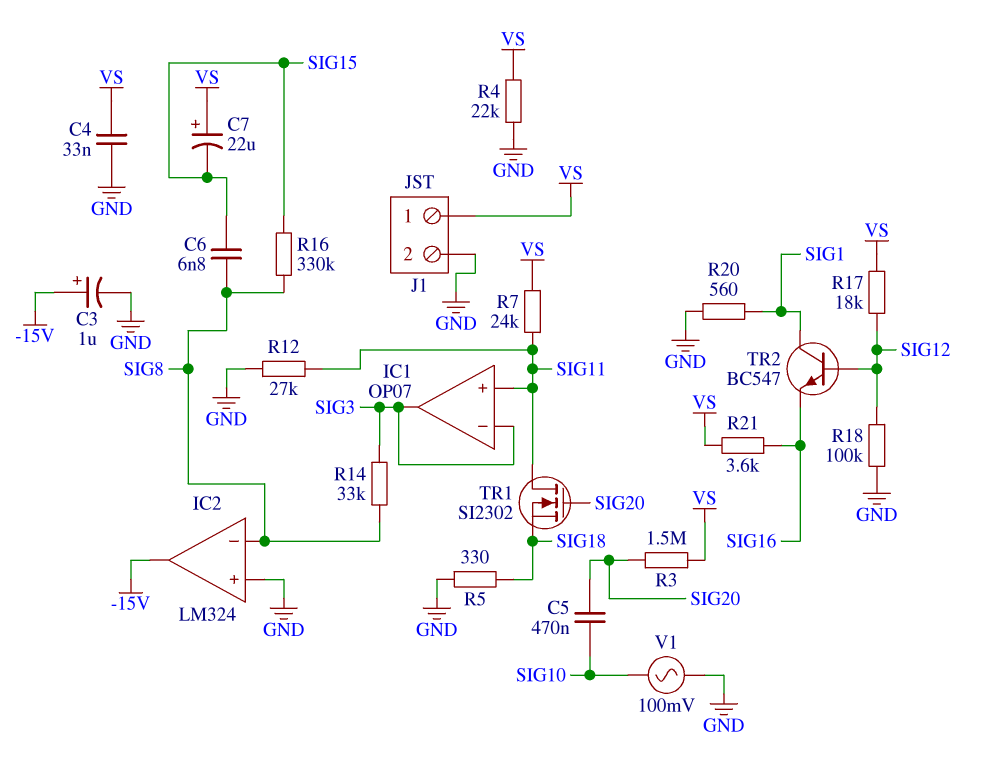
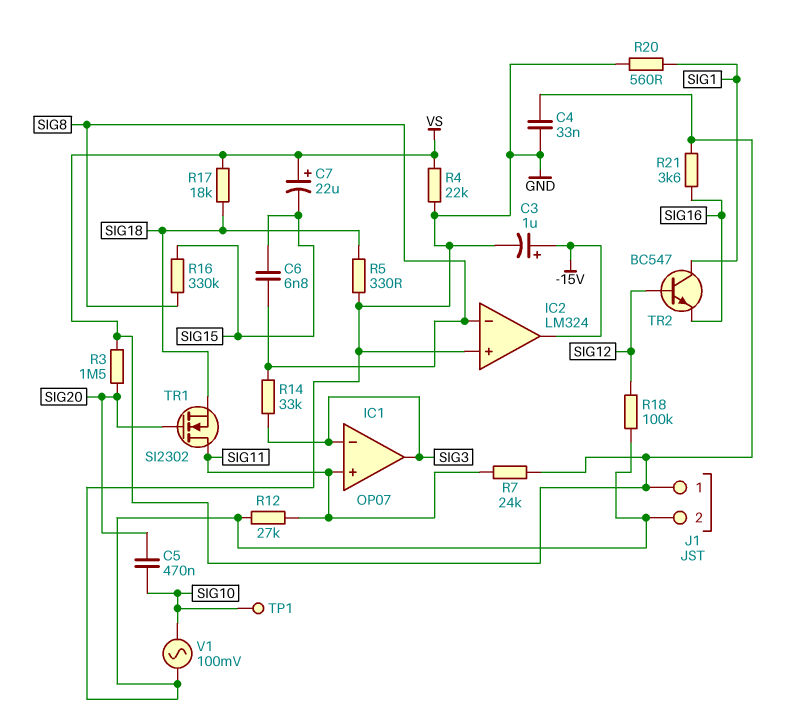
R17: 18k (SIG12, VS) -> 18k (SIG18, VS)
TP1: none -> test point (SIG10)

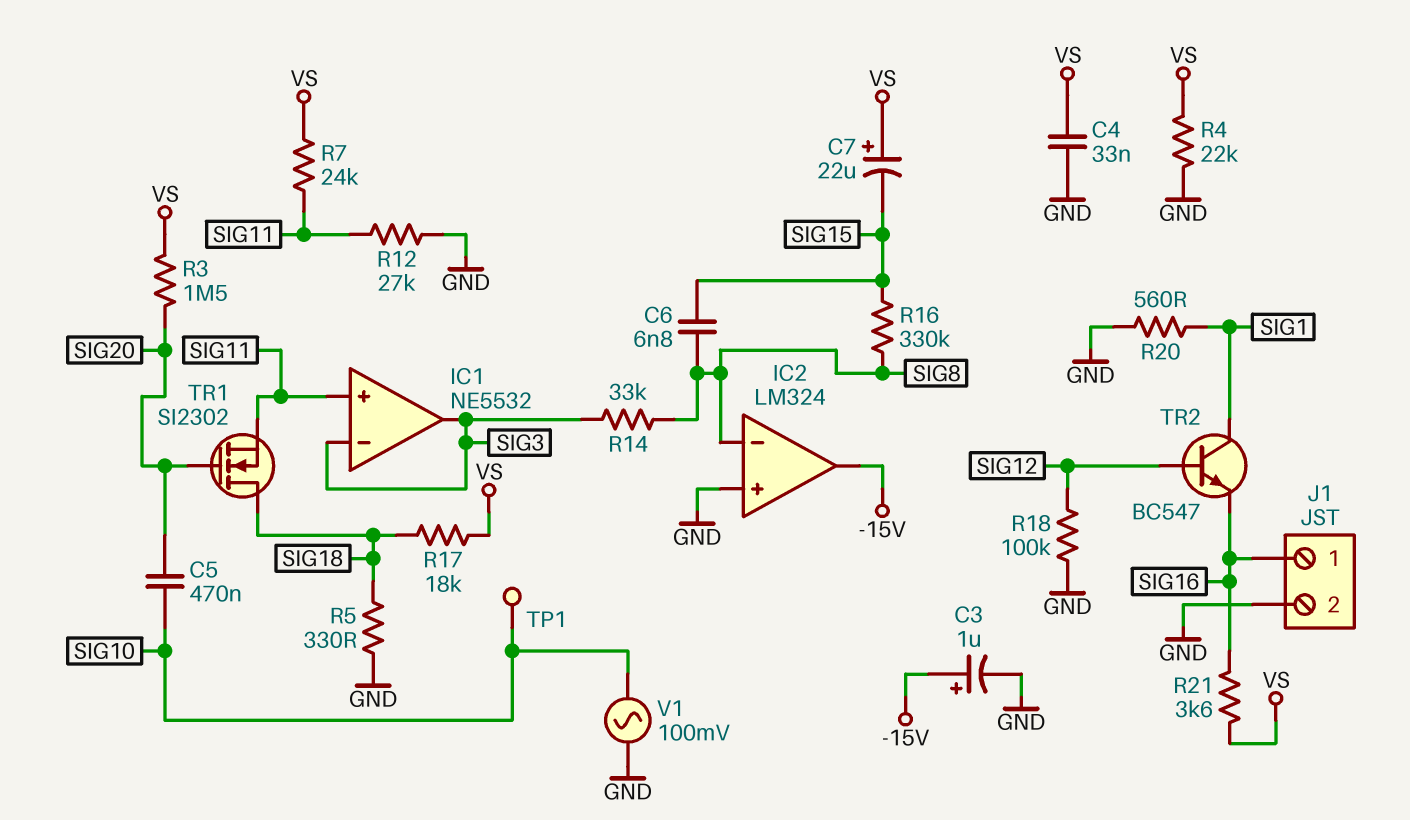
IC1: OP07 -> NE5532
J1 pin 1: VS -> SIG16
TR1: NMOS SI2302 (G SIG20, D SIG11, S SIG18) -> NMOS SI2302 (G SIG20, D SIG18, S SIG11)

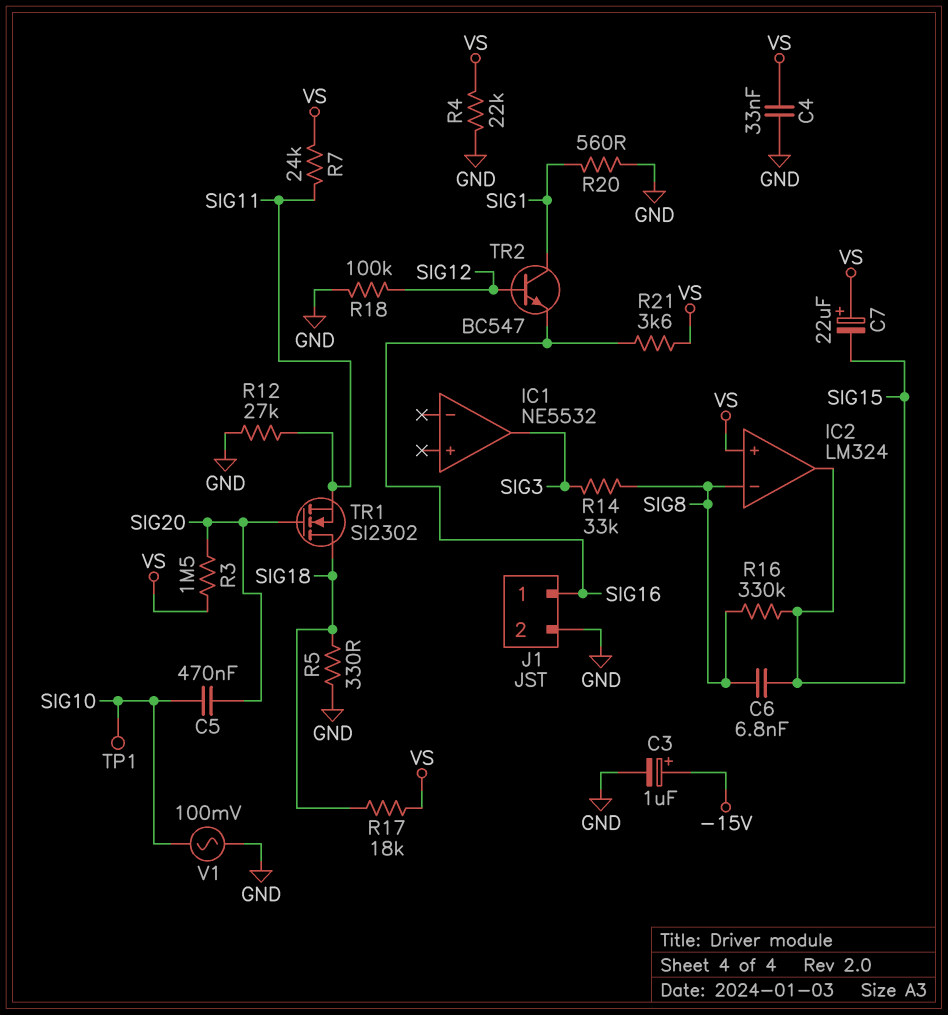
IC1 pin in+: SIG11 -> none
IC1 pin in-: SIG3 -> none
IC2 pin in+: GND -> VS
IC2 pin out: -15V -> SIG15

